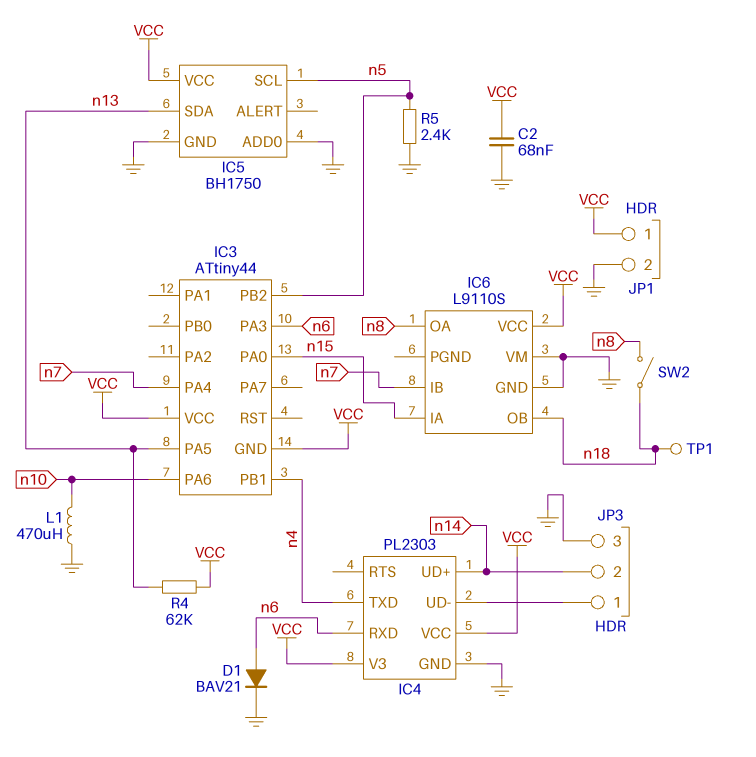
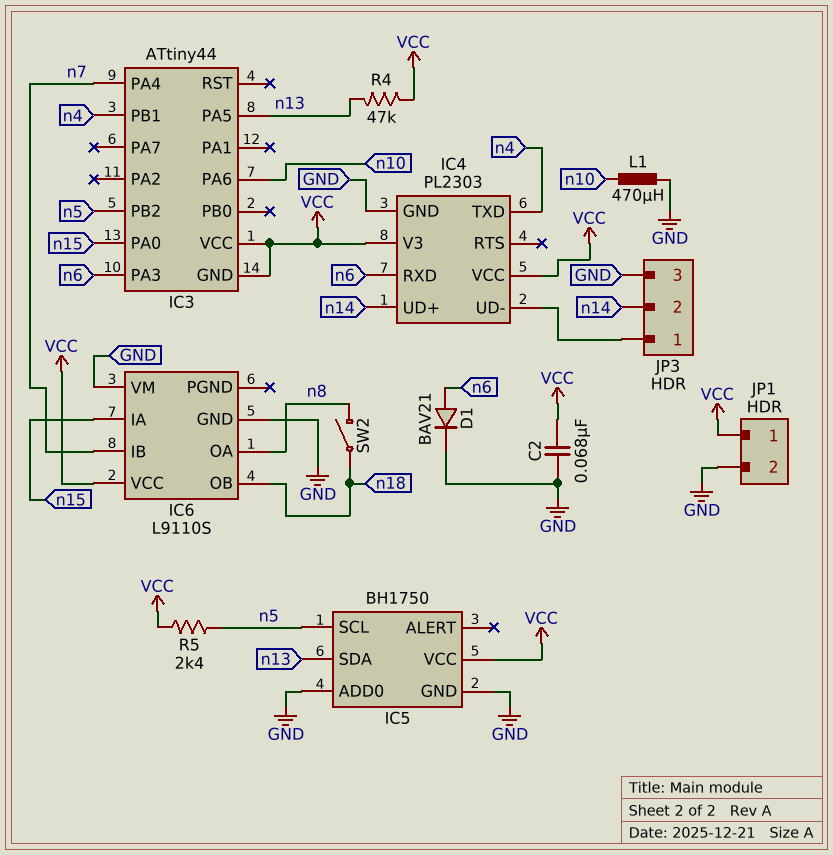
R4: 62k (VCC, n13) -> 47k (VCC, n13)
R5: 2.4k (GND, n5) -> 2.4k (VCC, n5)
TP1: test point (n18) -> none

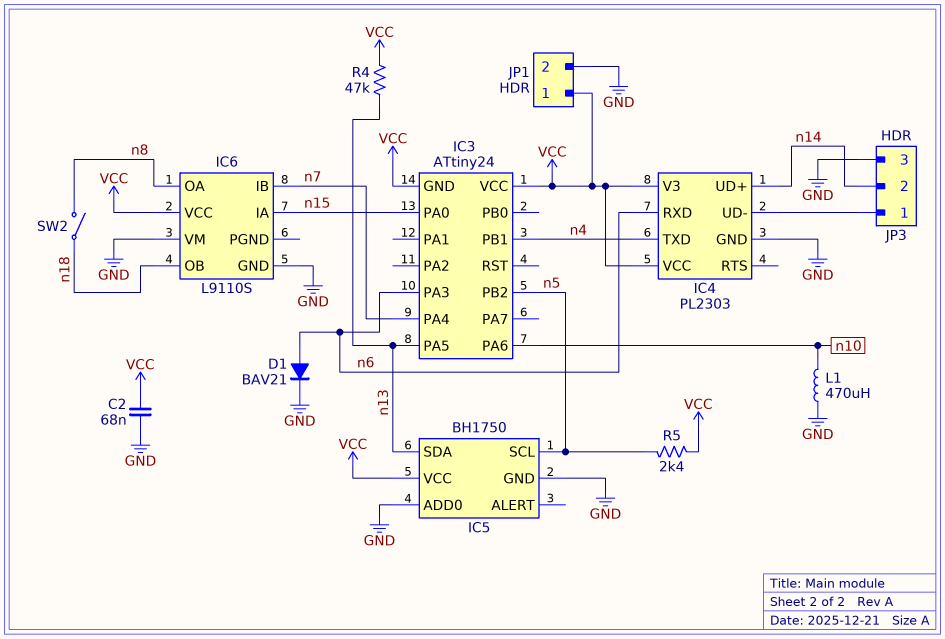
IC3: ATtiny44 -> ATtiny24

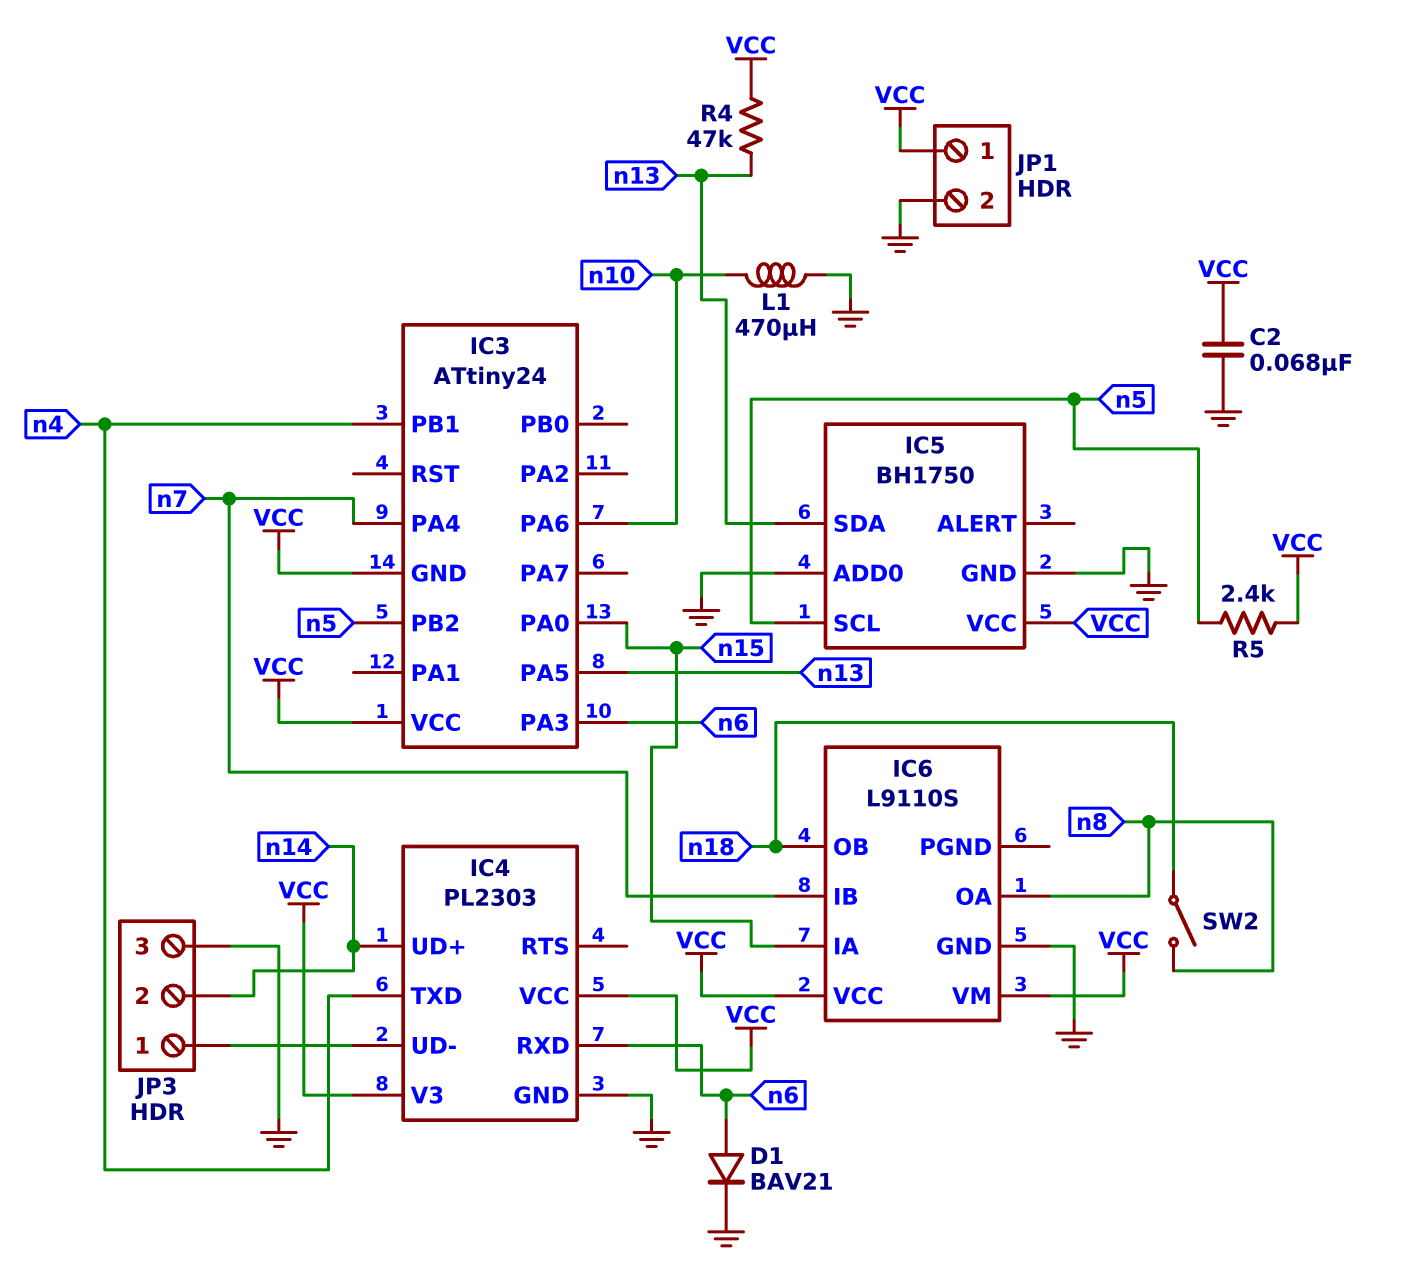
IC6 pin VM: GND -> VCC

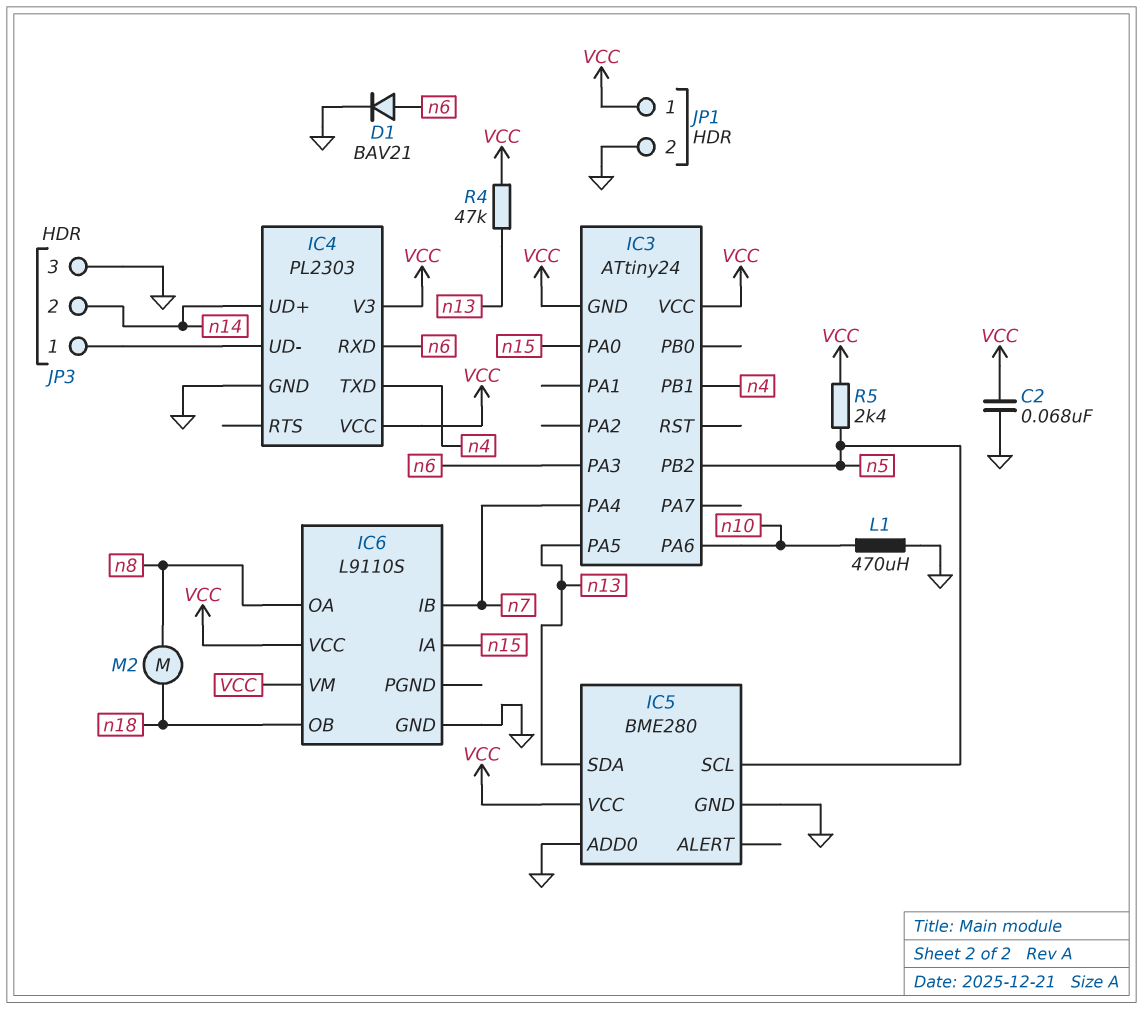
IC5: BH1750 -> BME280
M2: none -> motor (n8, n18)
SW2: switch (n8, n18) -> none

